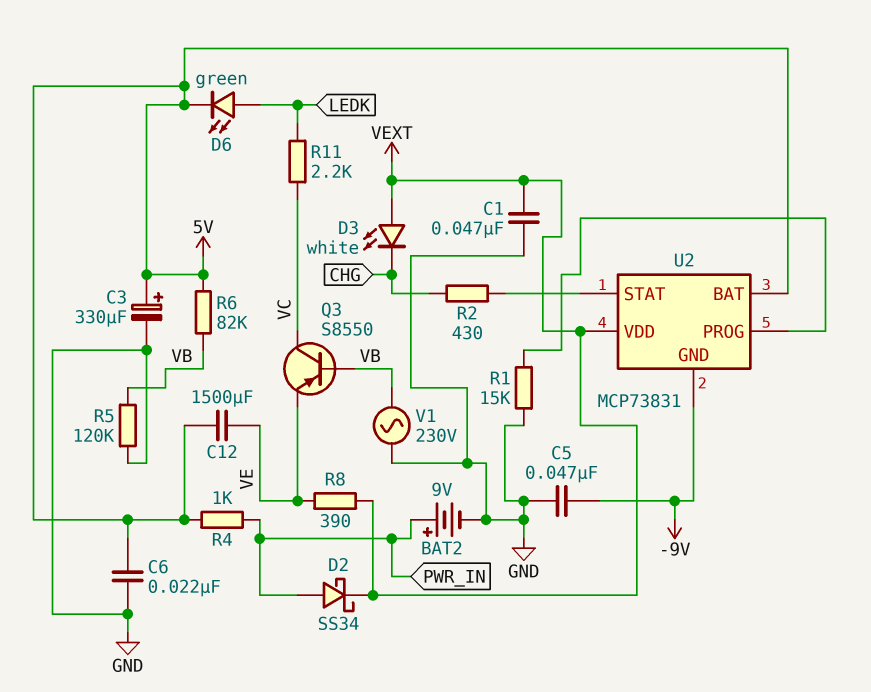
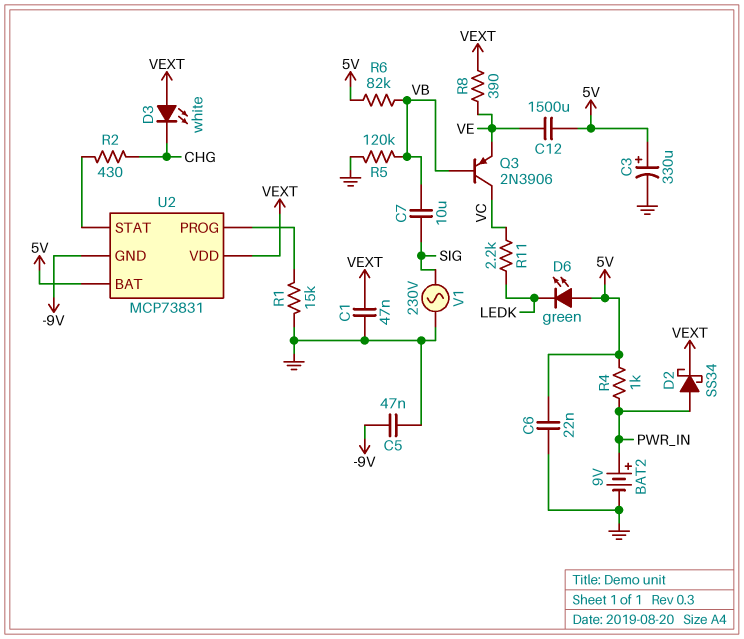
C7: none -> 10uF (SIG, VB)
D6: LED green (A LEDK, K 5V) -> LED green (A 5V, K LEDK)
Q3: PNP S8550 (B VB, C VC, E VE) -> PNP 2N3906 (B VB, C VC, E VE)
V1: AC 230V (GND, VB) -> AC 230V (GND, SIG)

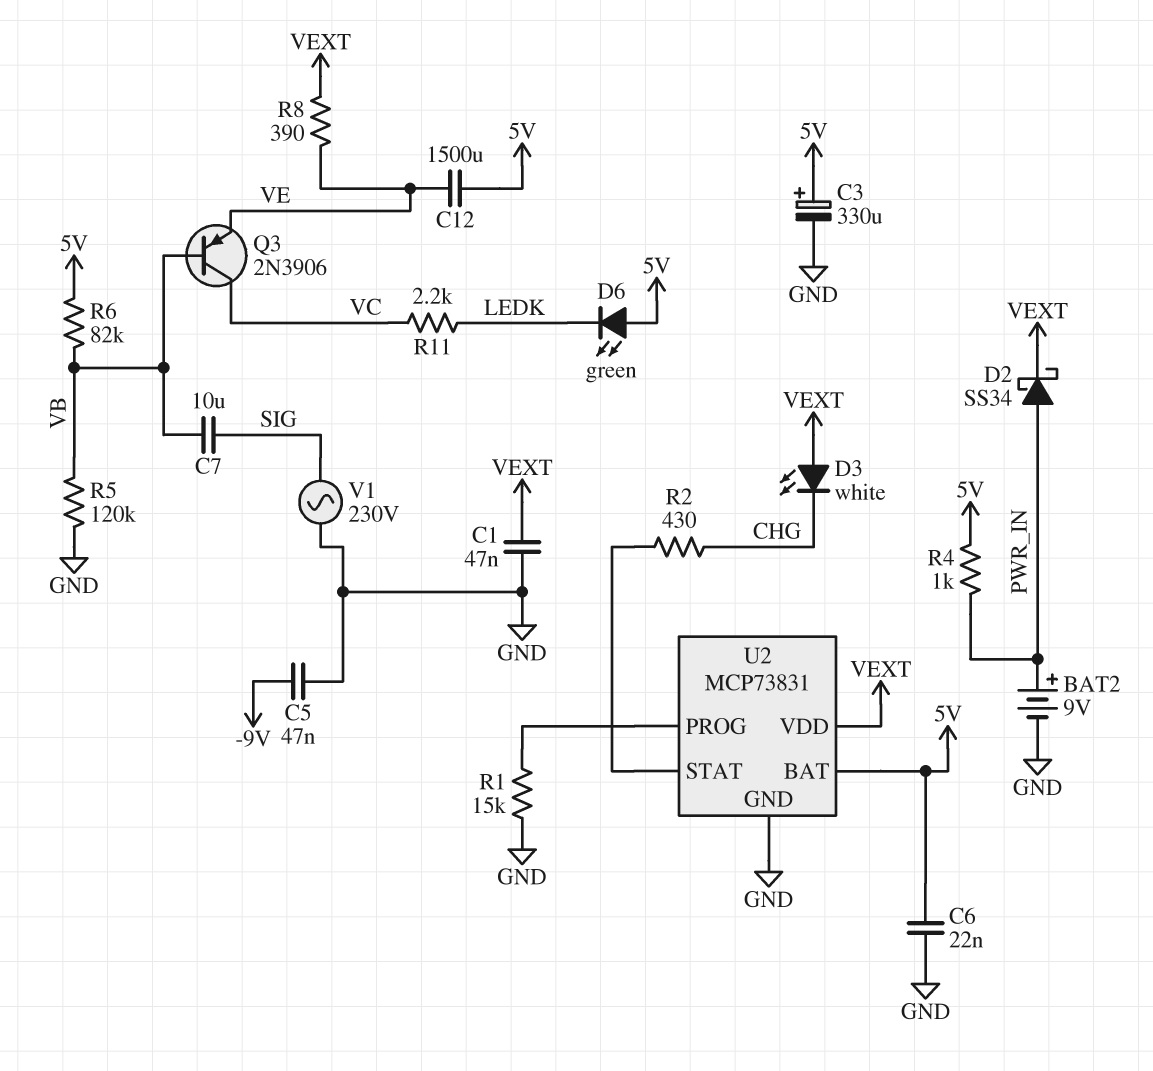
U2 pin GND: -9V -> GND

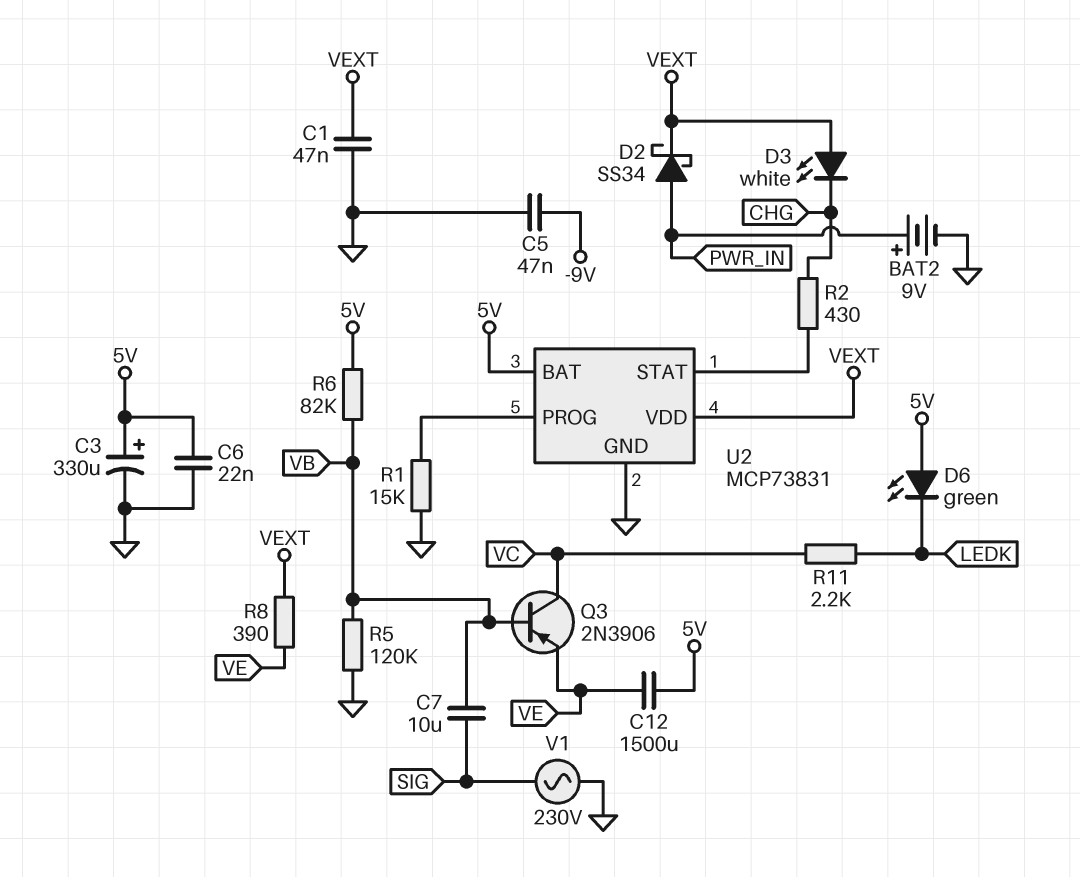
R4: 1k (5V, PWR_IN) -> none

